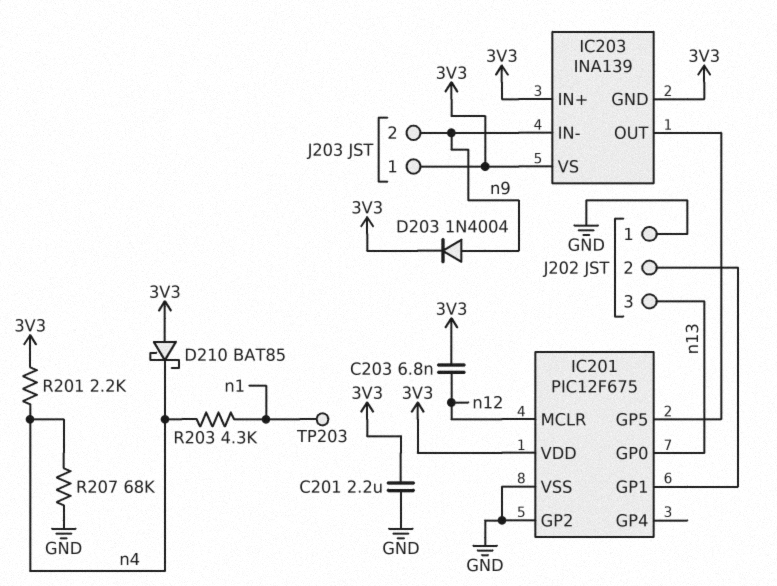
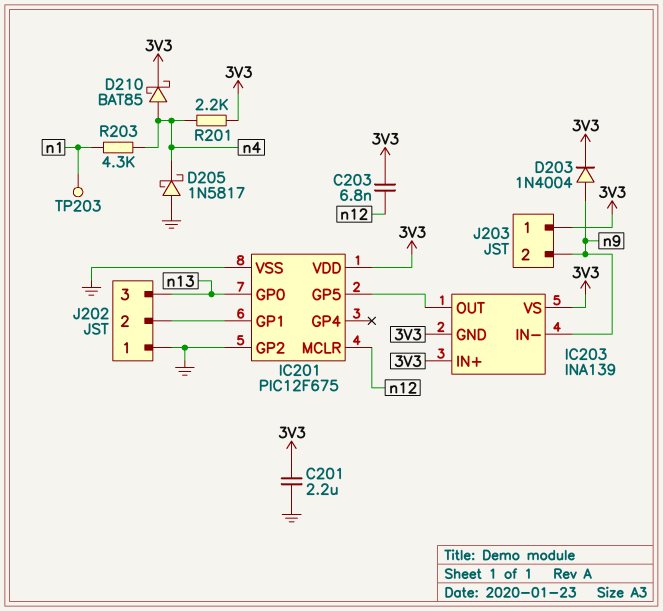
D205: none -> schottky 1N5817 (A GND, K n4)
D210: schottky BAT85 (A 3V3, K n4) -> schottky BAT85 (A n4, K 3V3)
R207: 68k (GND, n4) -> none

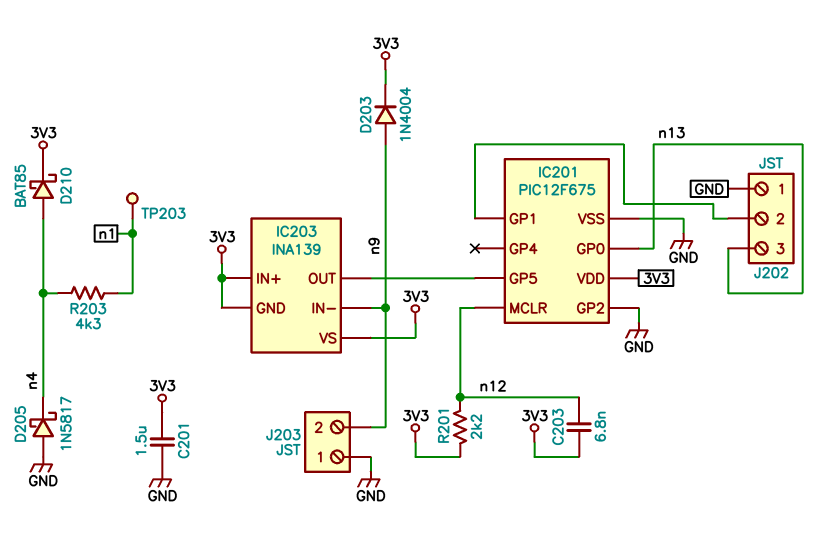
C201: 2.2uF (3V3, GND) -> 1.5uF (3V3, GND)
J203 pin 1: 3V3 -> GND
R201: 2.2k (3V3, n4) -> 2.2k (3V3, n12)

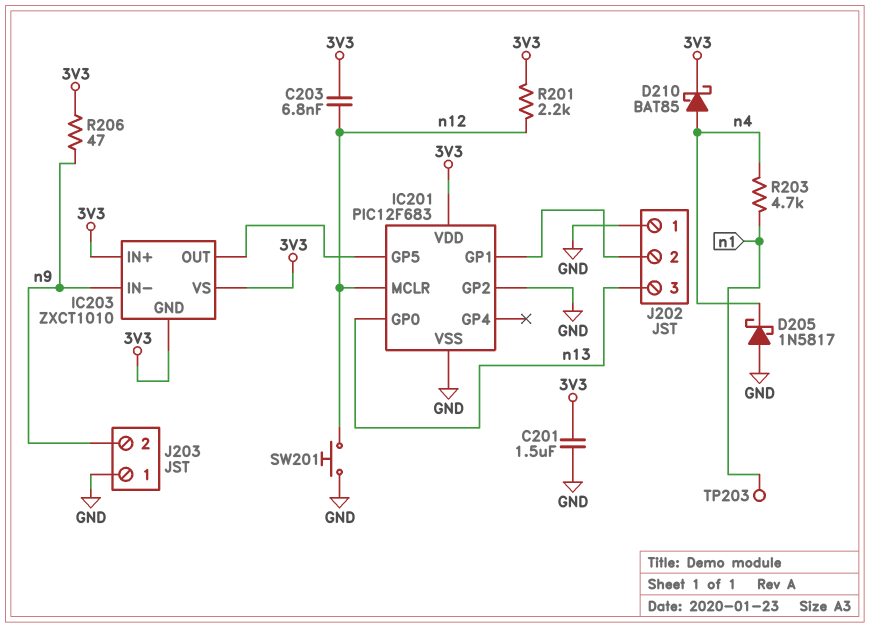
D203: diode 1N4004 (A n9, K 3V3) -> none
IC201: PIC12F675 -> PIC12F683
IC203: INA139 -> ZXCT1010
R203: 4.3k (n1, n4) -> 4.7k (n1, n4)
R206: none -> 47 (3V3, n9)
SW201: none -> button (GND, n12)

